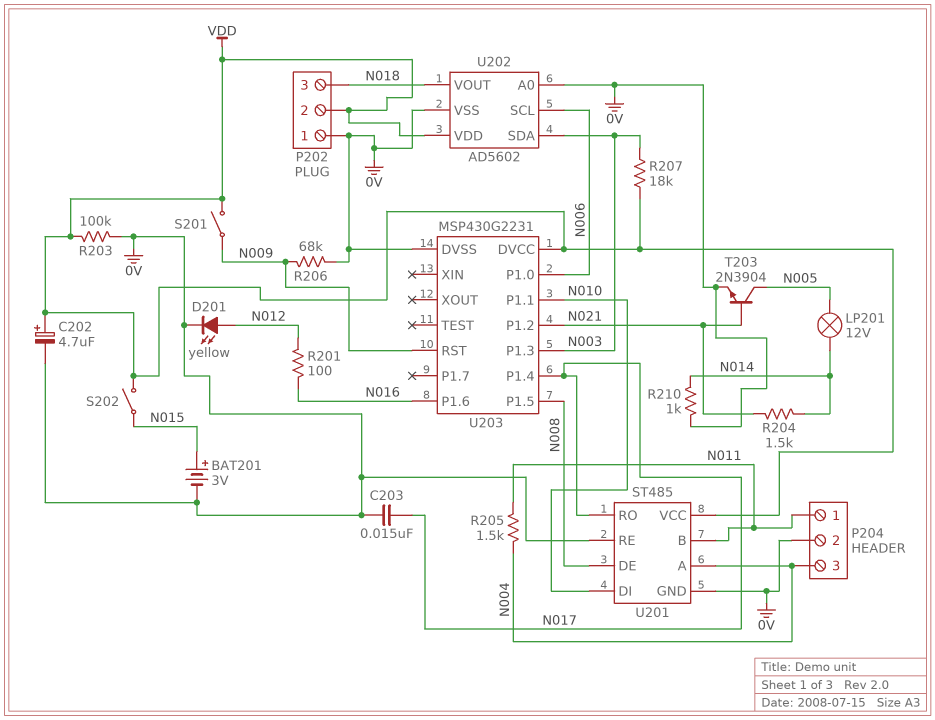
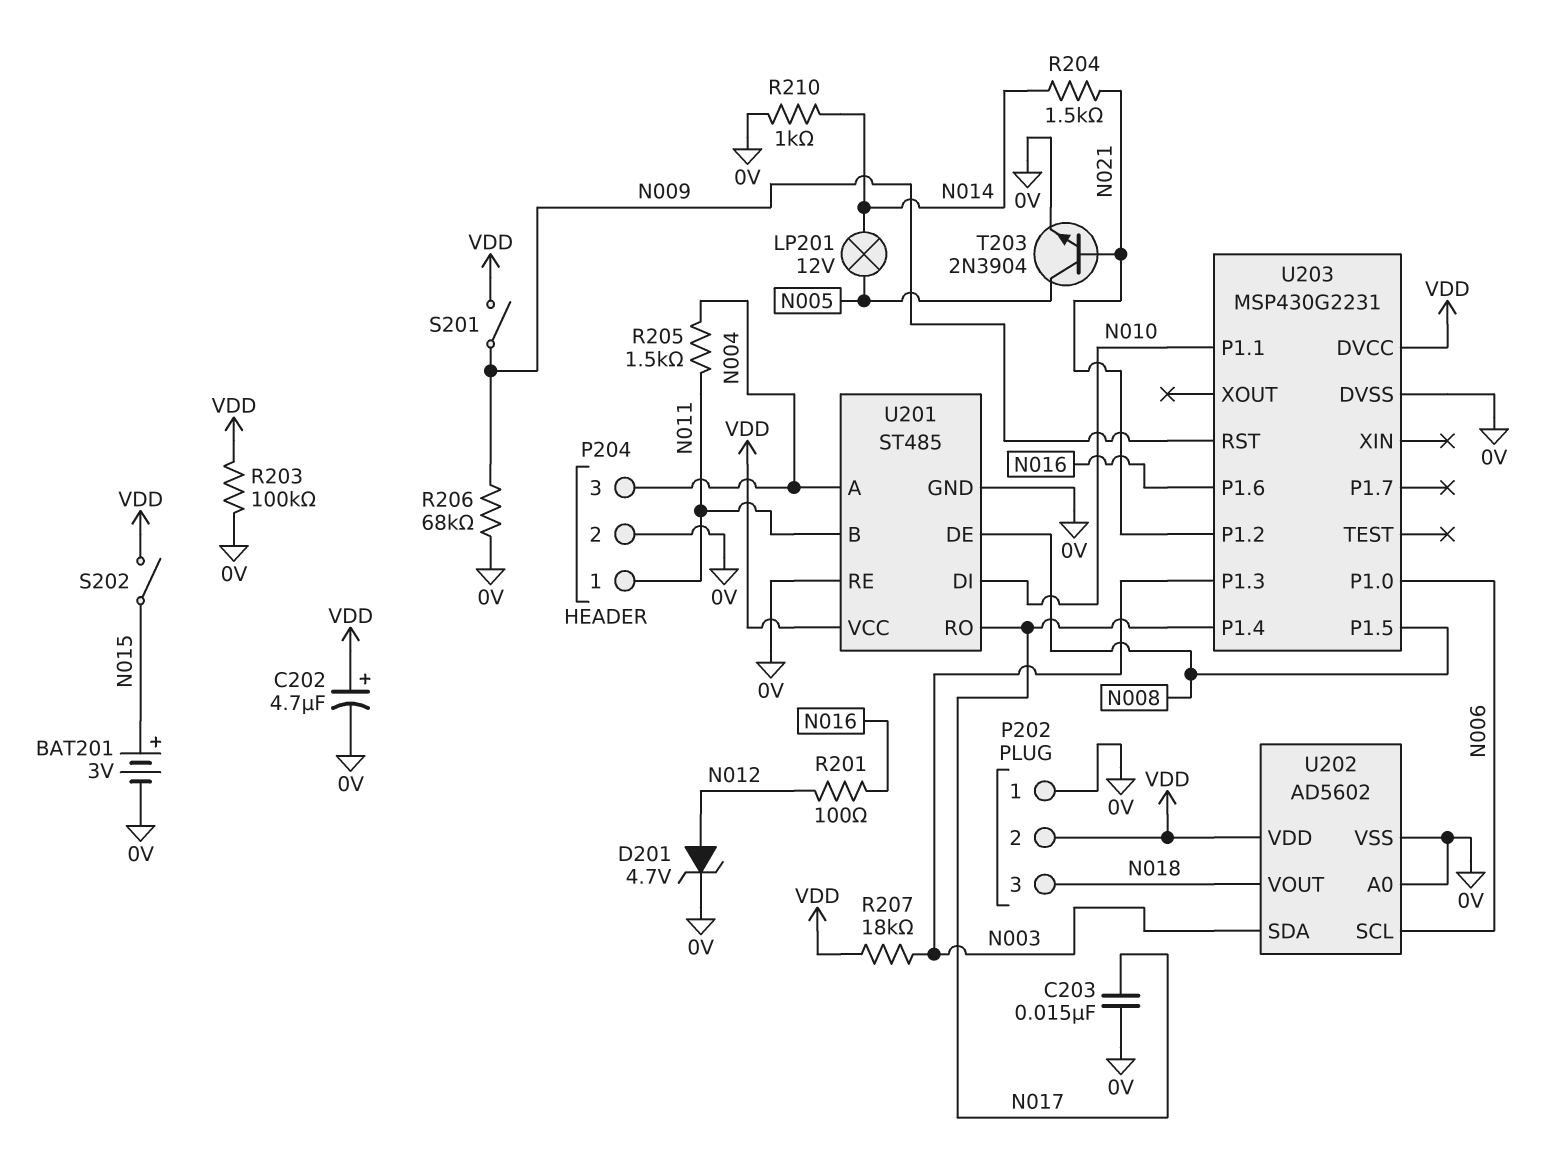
D201: LED yellow (A N012, K 0V) -> zener 4.7V (A N012, K 0V)

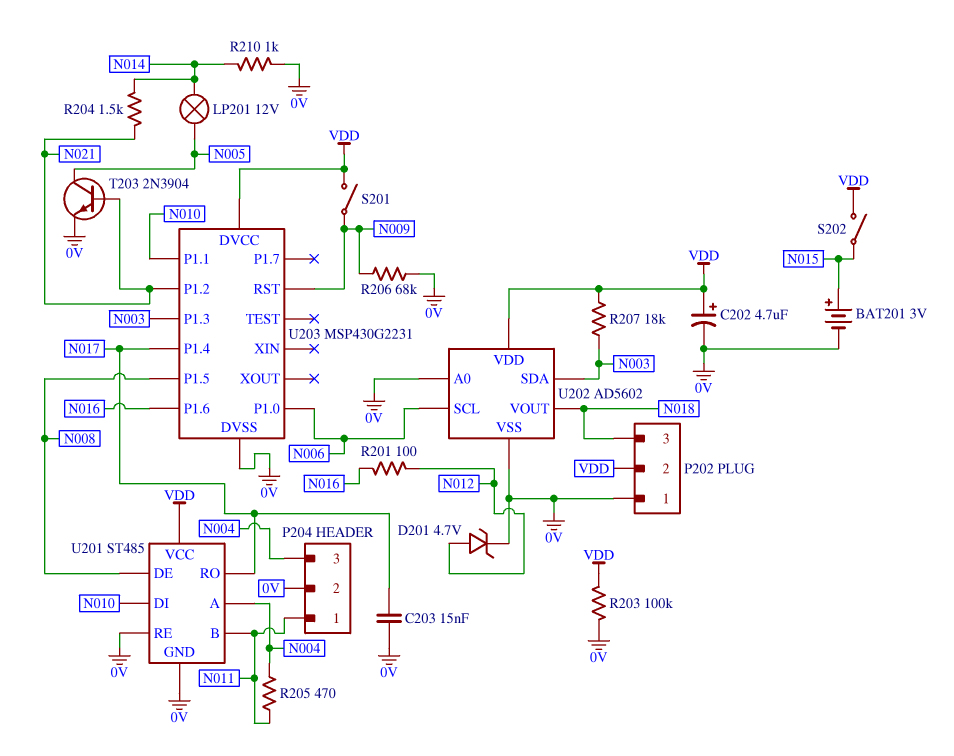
R205: 1.5k (N004, N011) -> 470 (N004, N011)

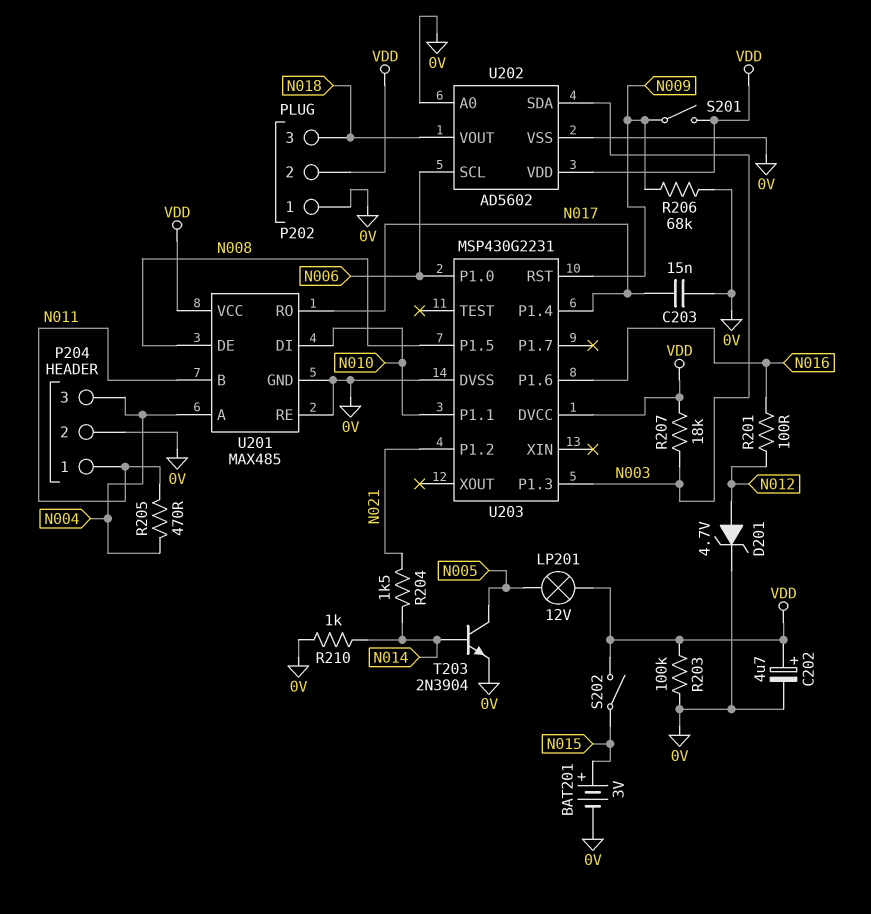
LP201: lamp 12V (N005, N014) -> lamp 12V (N005, VDD)
T203: NPN 2N3904 (B N021, C N005, E 0V) -> NPN 2N3904 (B N014, C N005, E 0V)
U201: ST485 -> MAX485

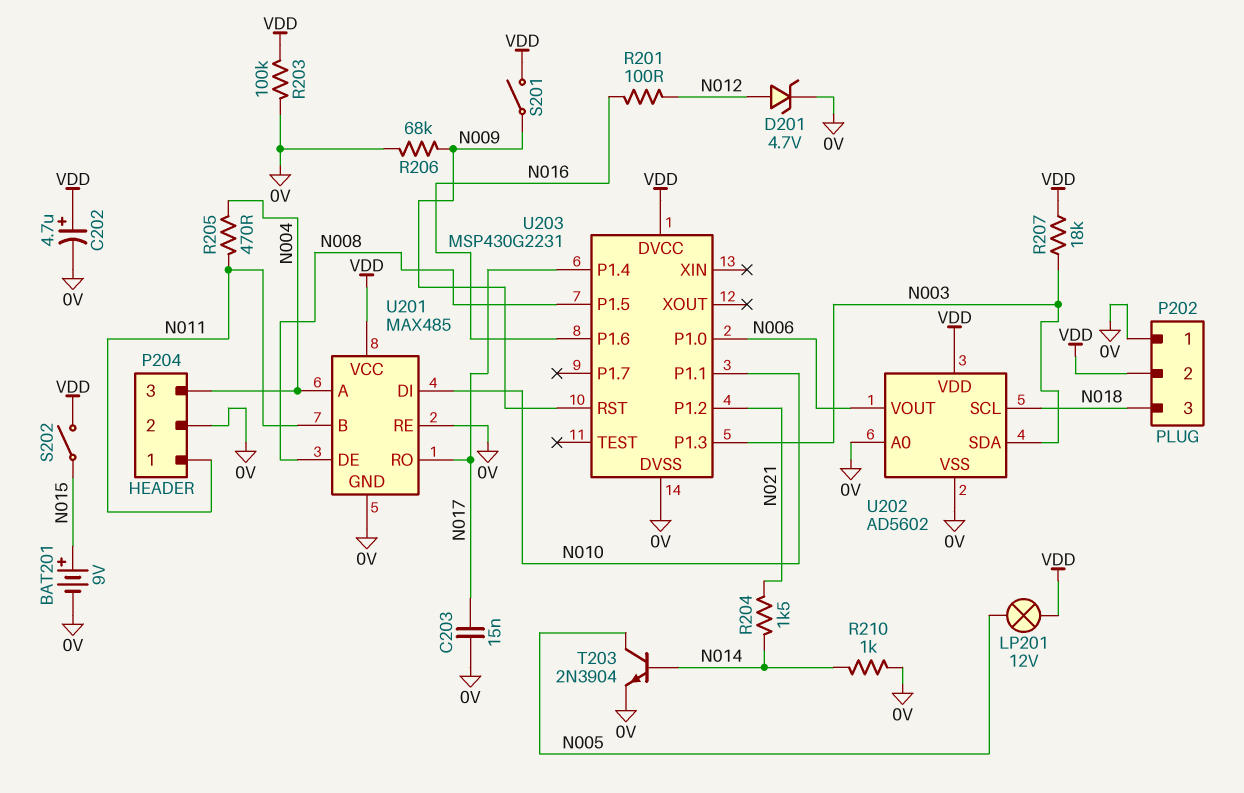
BAT201: 3V (plus N015, minus 0V) -> 9V (plus N015, minus 0V)
U202 pin SCL: N006 -> N018
U202 pin VOUT: N018 -> N006

